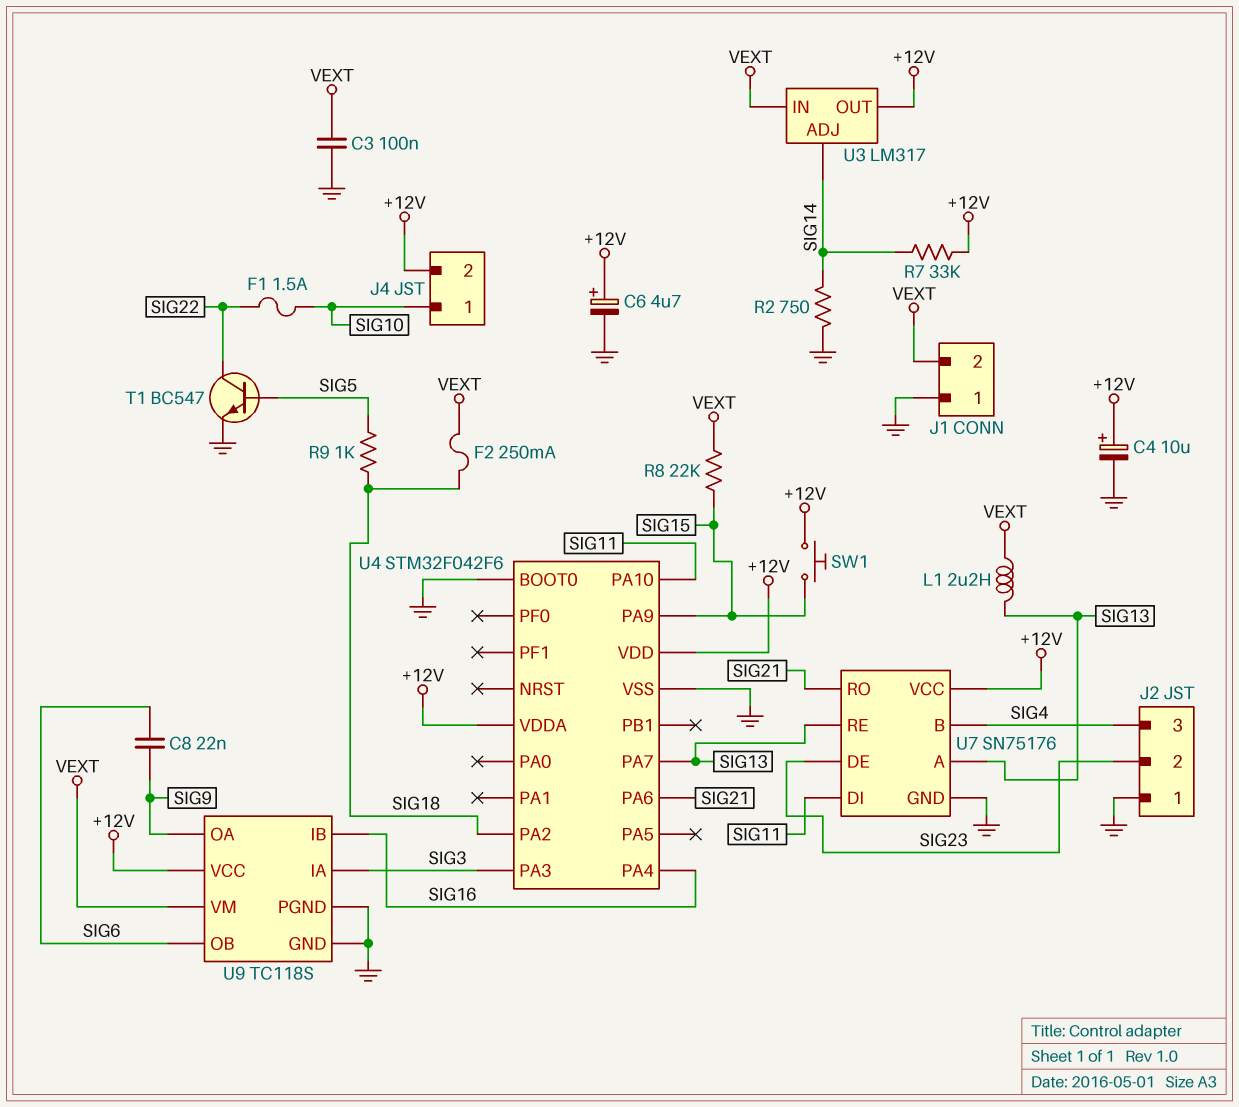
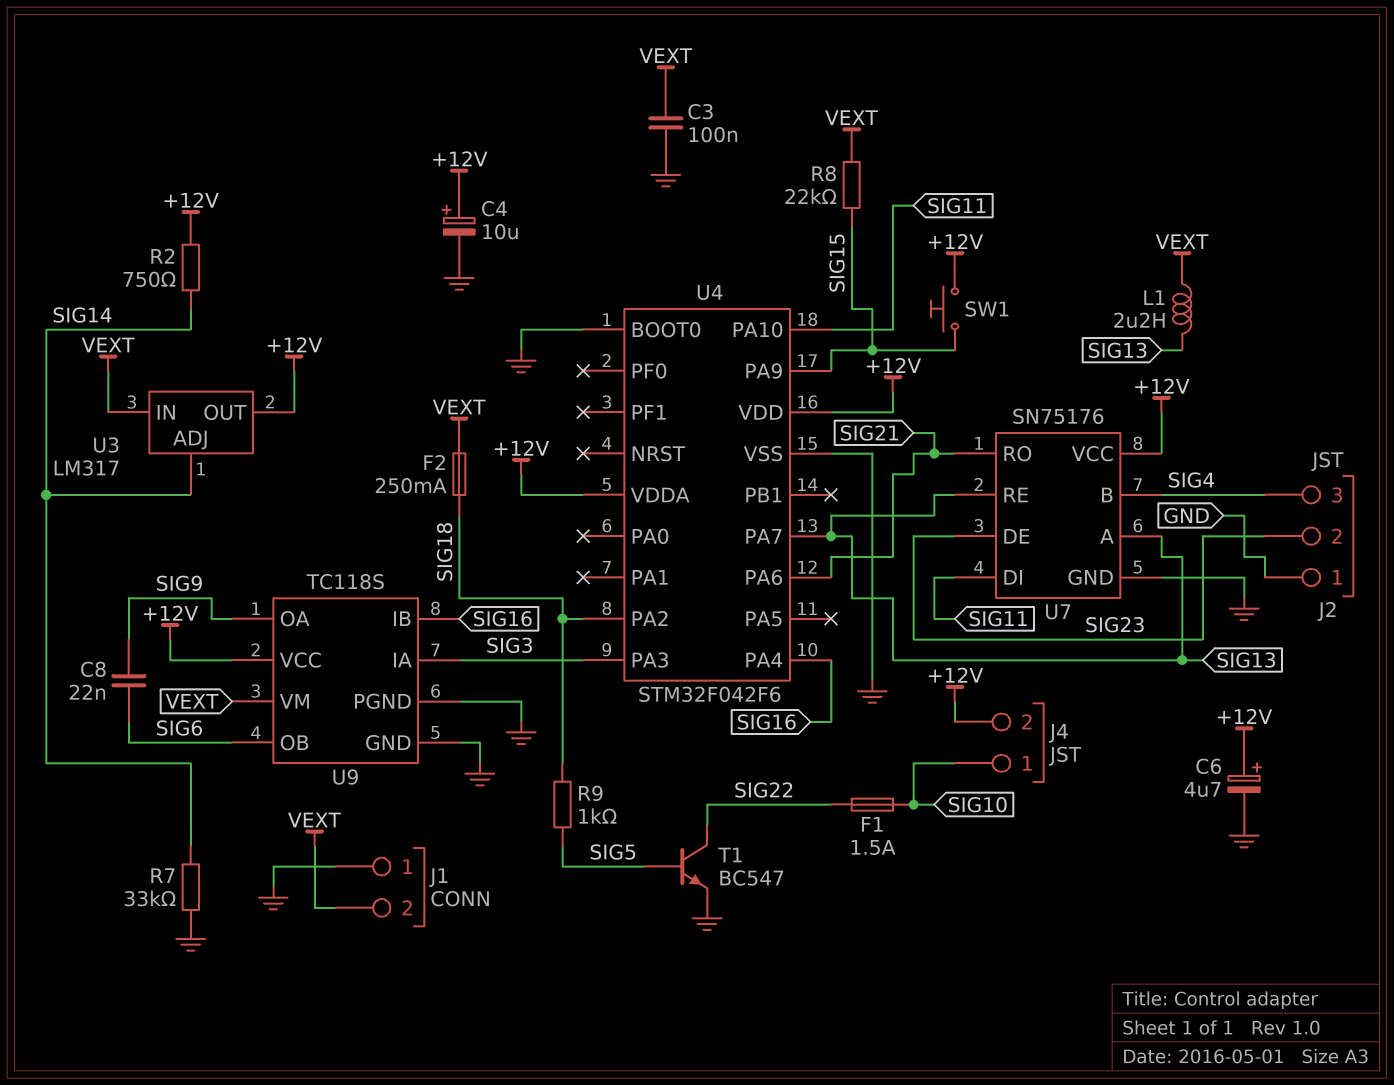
R2: 750 (GND, SIG14) -> 750 (+12V, SIG14)
R7: 33k (+12V, SIG14) -> 33k (GND, SIG14)

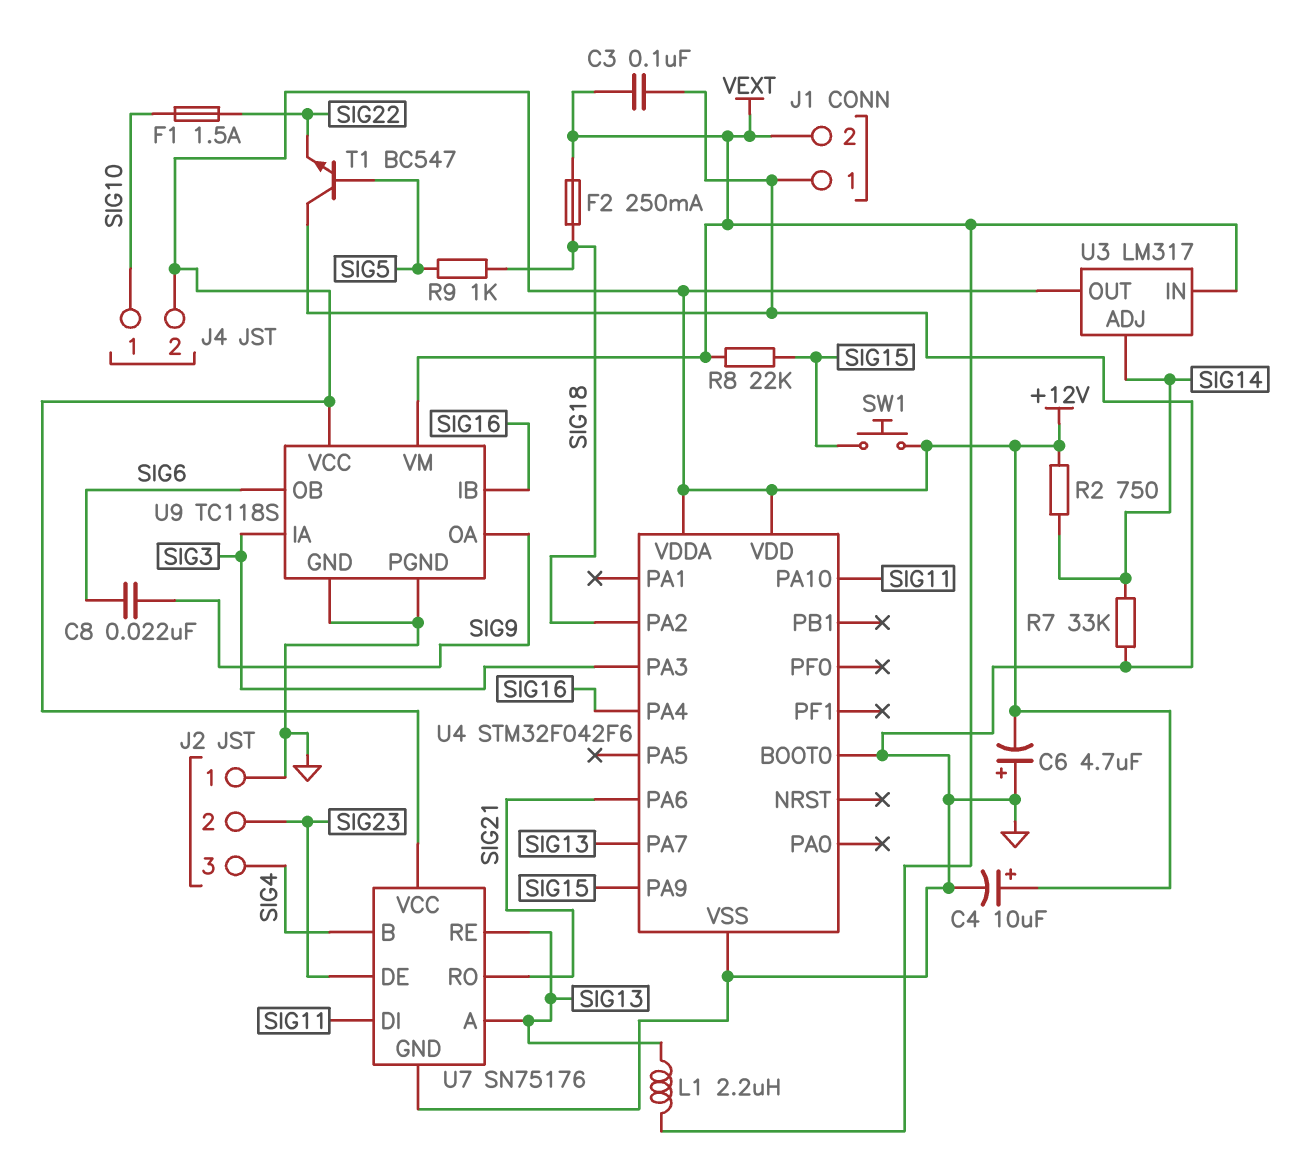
C6: 4.7uF (plus +12V, minus GND) -> 4.7uF (plus GND, minus +12V)
T1: NPN BC547 (B SIG5, C SIG22, E GND) -> NPN BC547 (B SIG5, C GND, E SIG22)

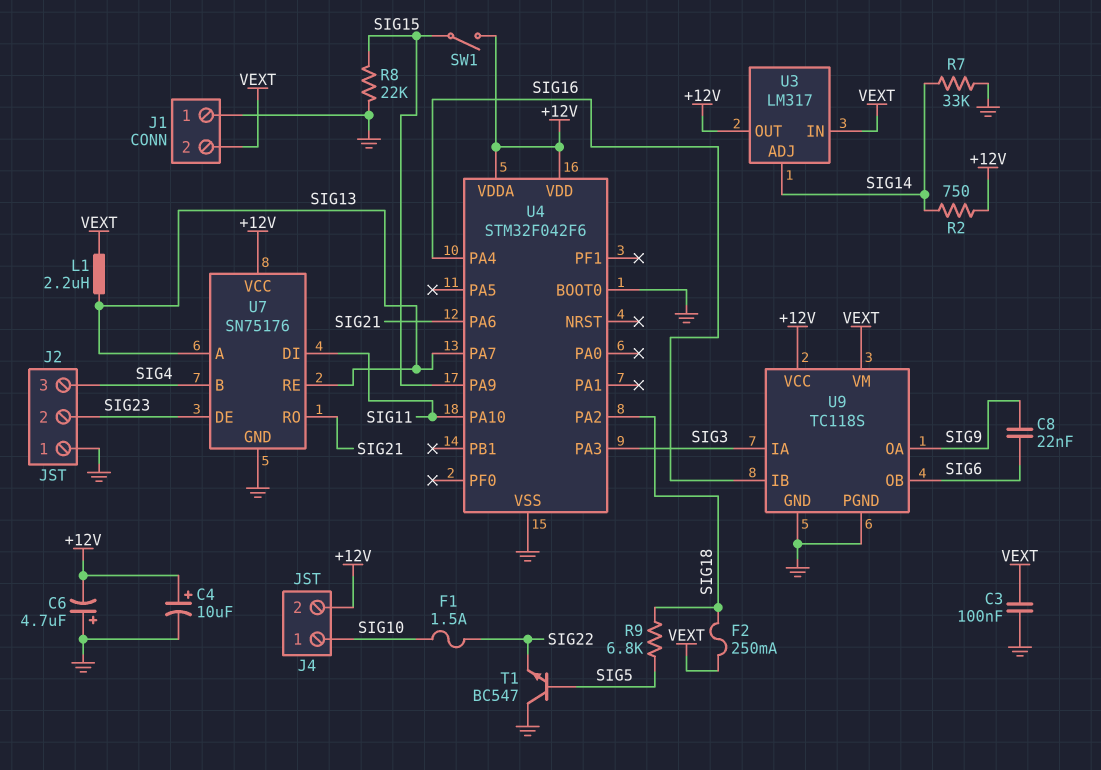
R8: 22k (SIG15, VEXT) -> 22k (GND, SIG15)
R9: 1k (SIG5, SIG18) -> 6.8k (SIG5, SIG18)
SW1: button (+12V, SIG15) -> switch (+12V, SIG15)

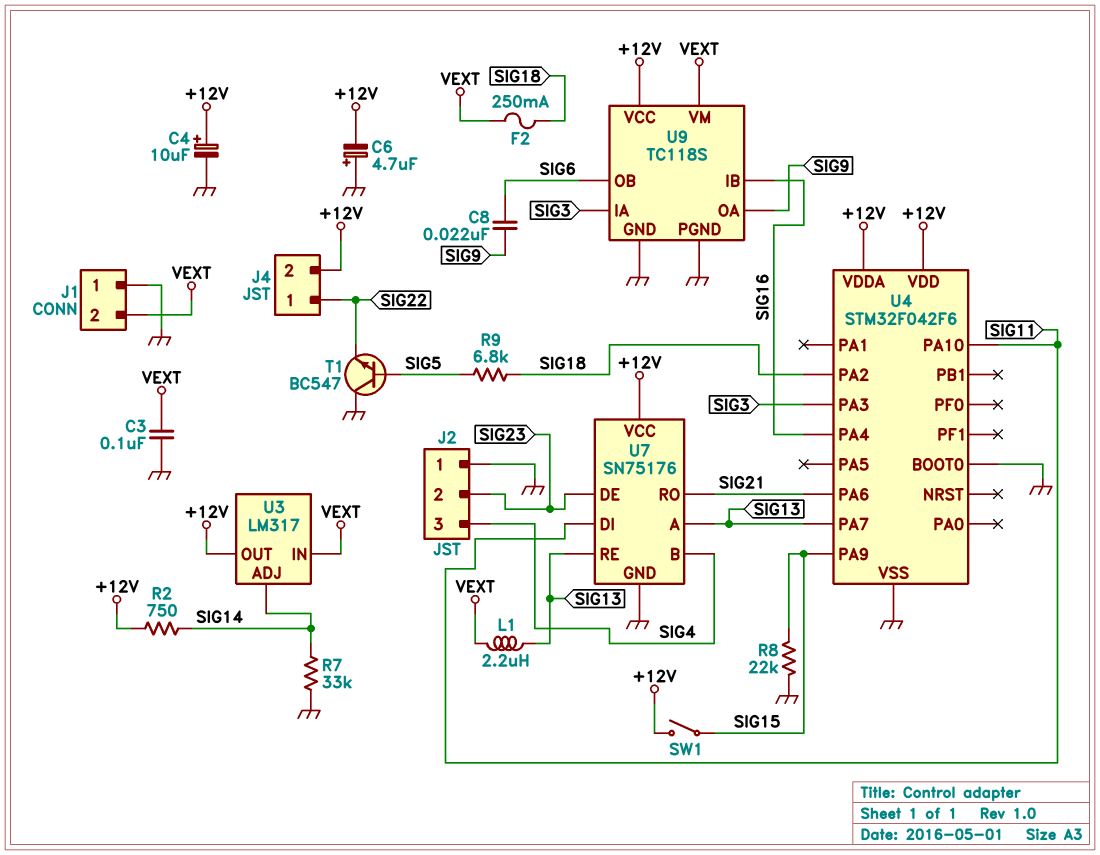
F1: 1.5A (SIG10, SIG22) -> none
J4 pin 1: SIG10 -> SIG22

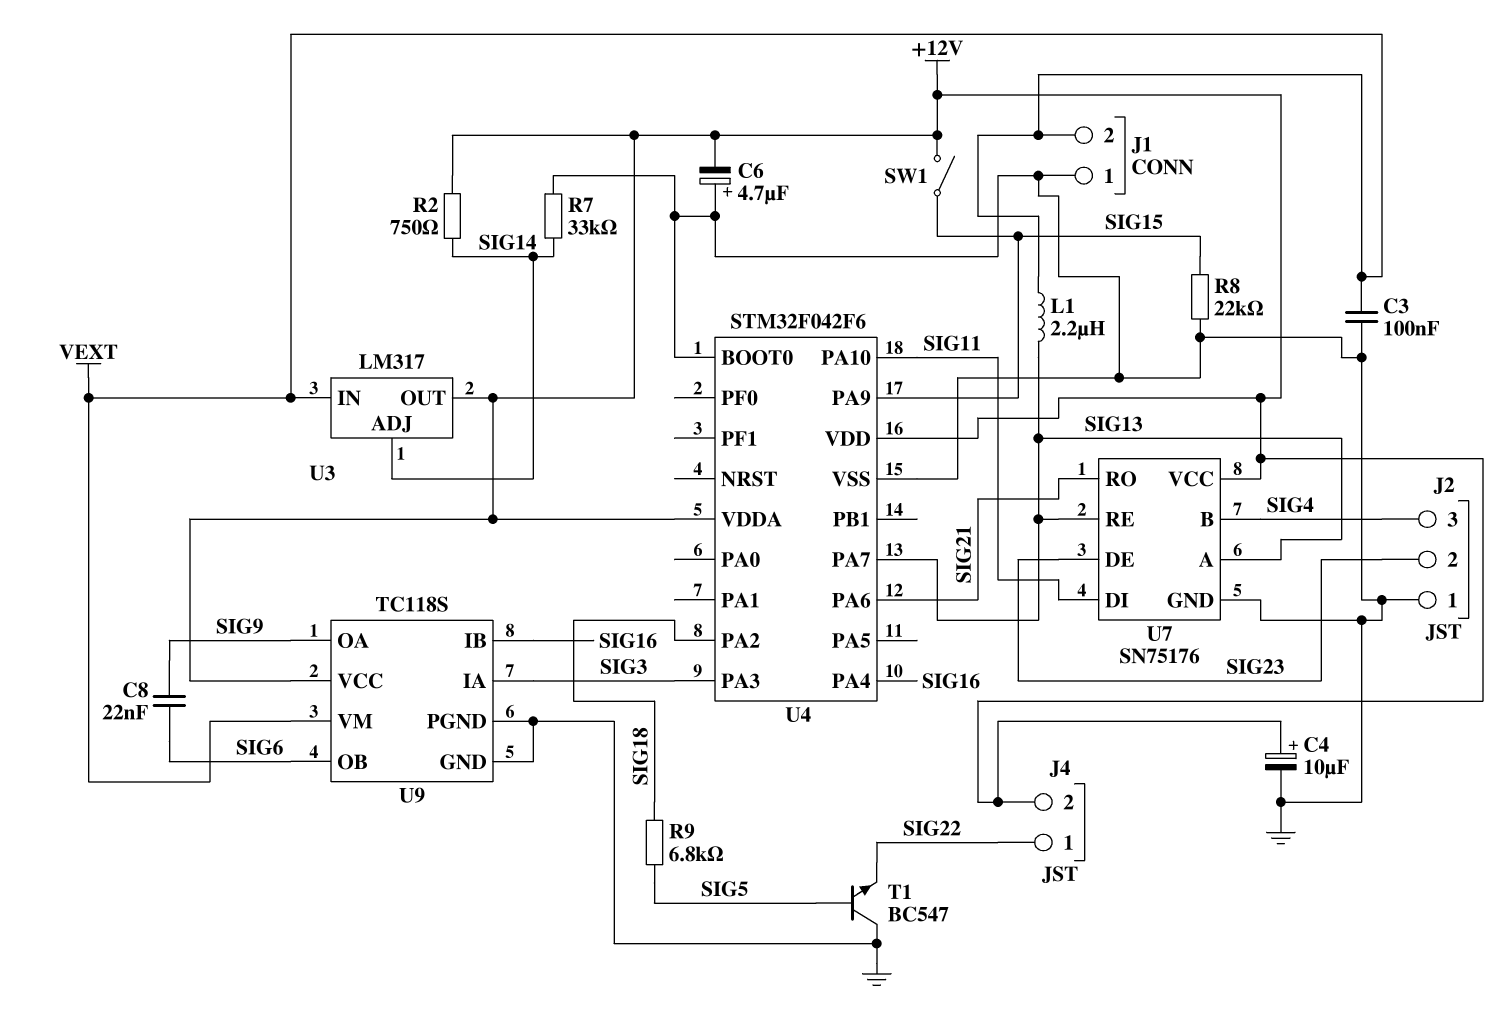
F2: 250mA (SIG18, VEXT) -> none

